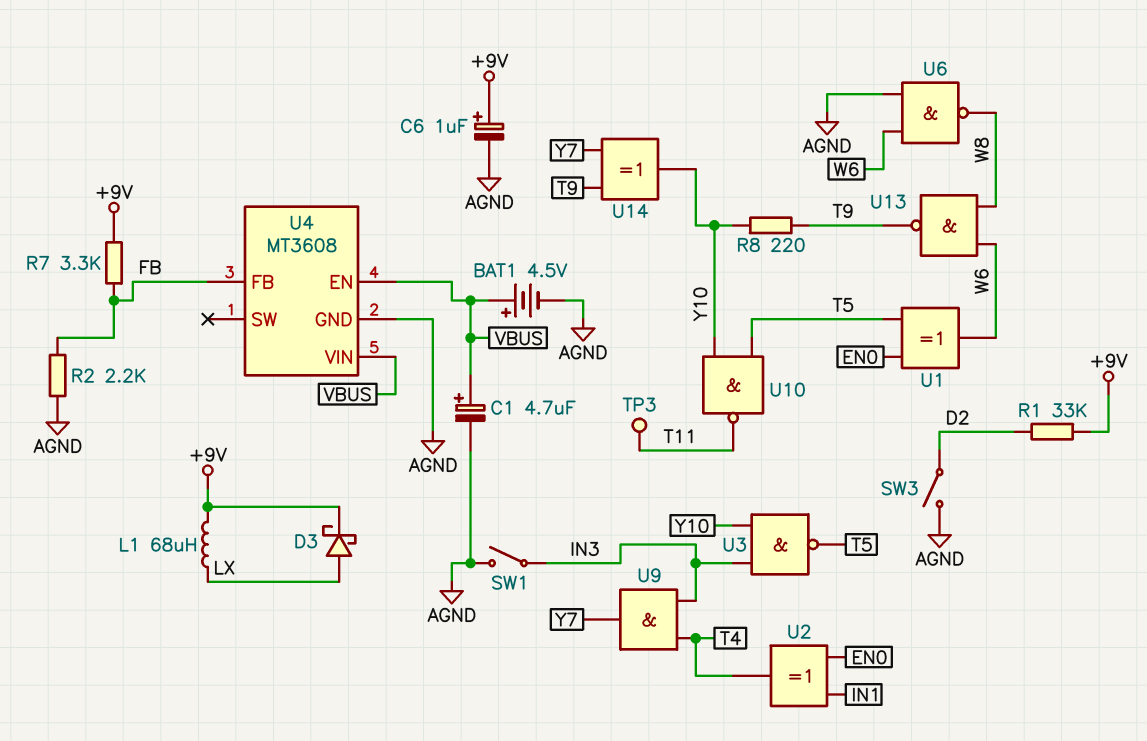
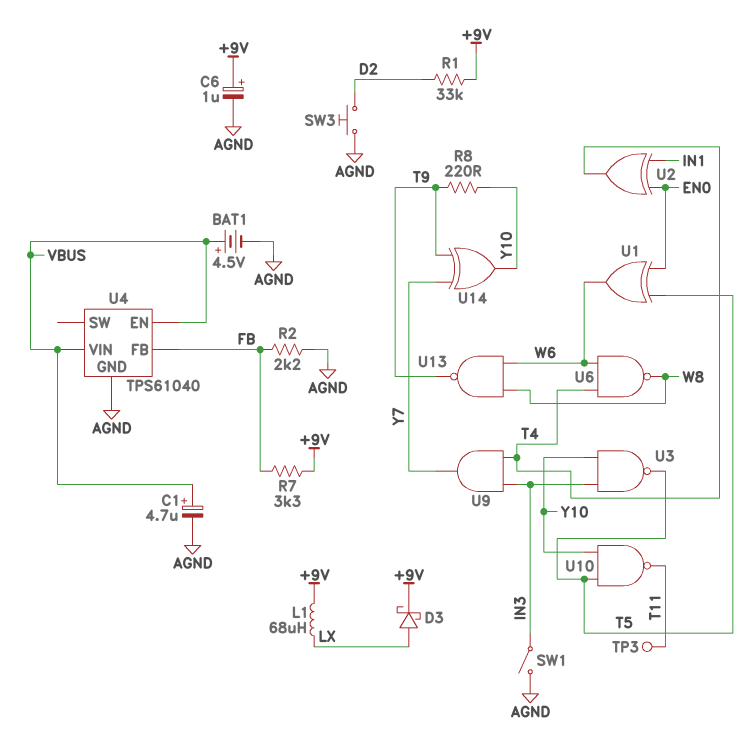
SW3: switch (AGND, D2) -> button (AGND, D2)
U4: MT3608 -> TPS61040
U6: NAND (in AGND, in W6, out W8) -> NAND (in T4, in W6, out W8)

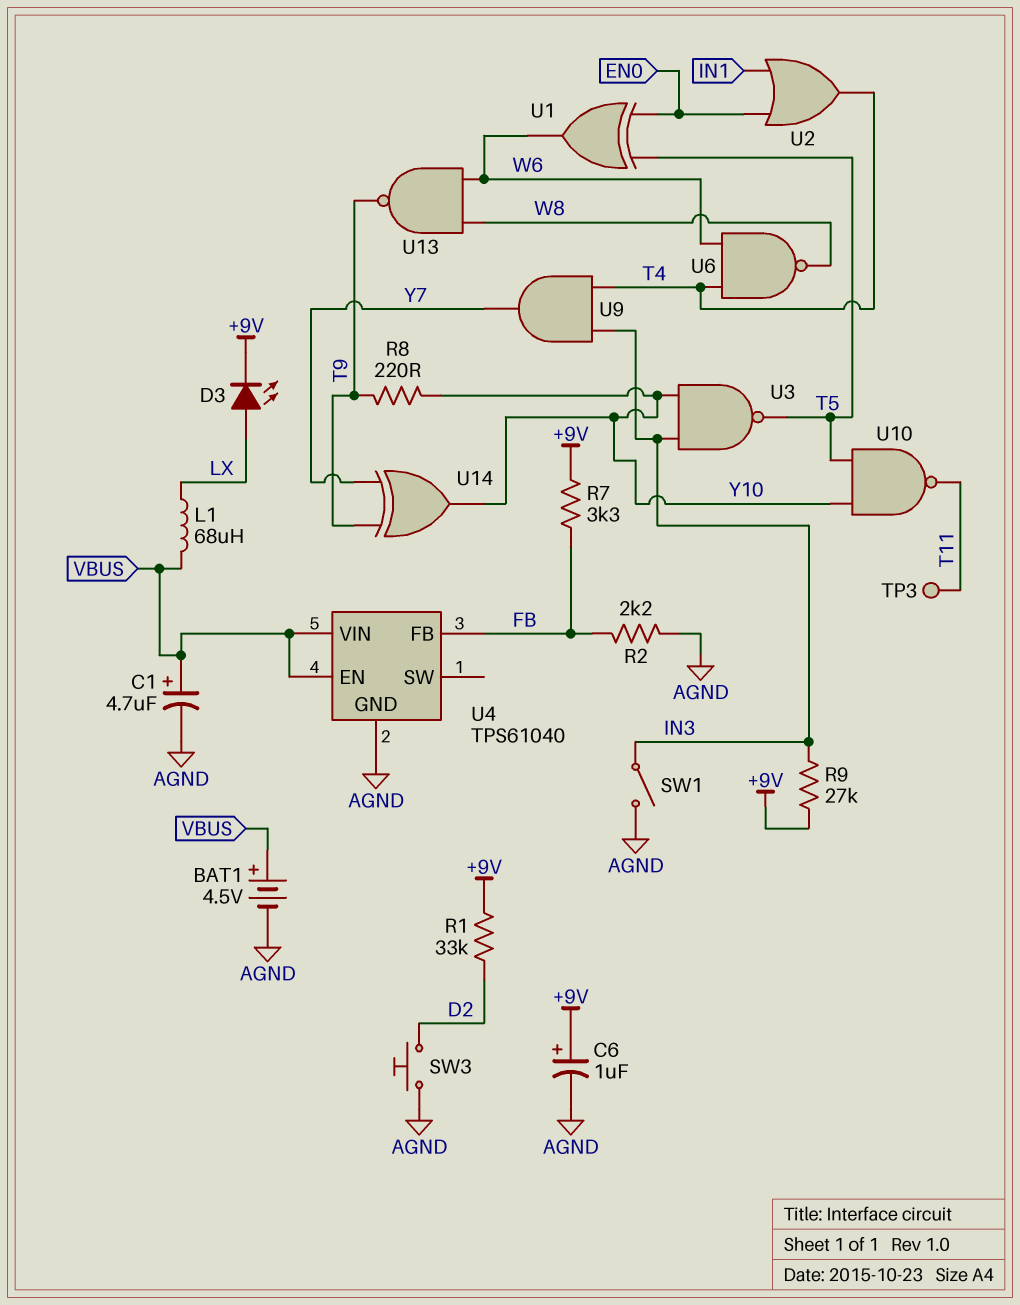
D3: schottky (A LX, K +9V) -> LED (A LX, K +9V)
L1: 68uH (+9V, LX) -> 68uH (LX, VBUS)
R9: none -> 27k (+9V, IN3)
U2: XOR (in EN0, in IN1, out T4) -> OR (in EN0, in IN1, out T4)

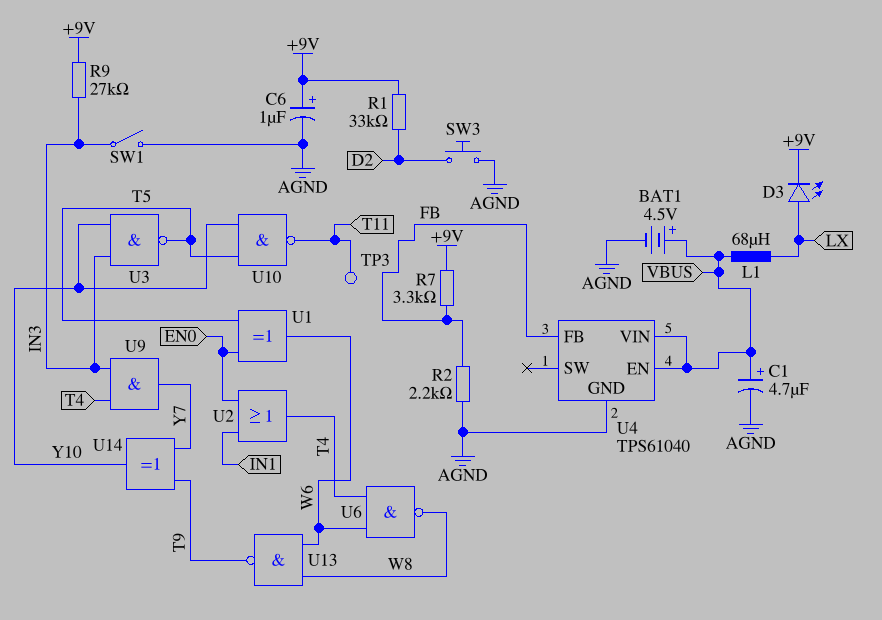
R8: 220 (T9, Y10) -> none

